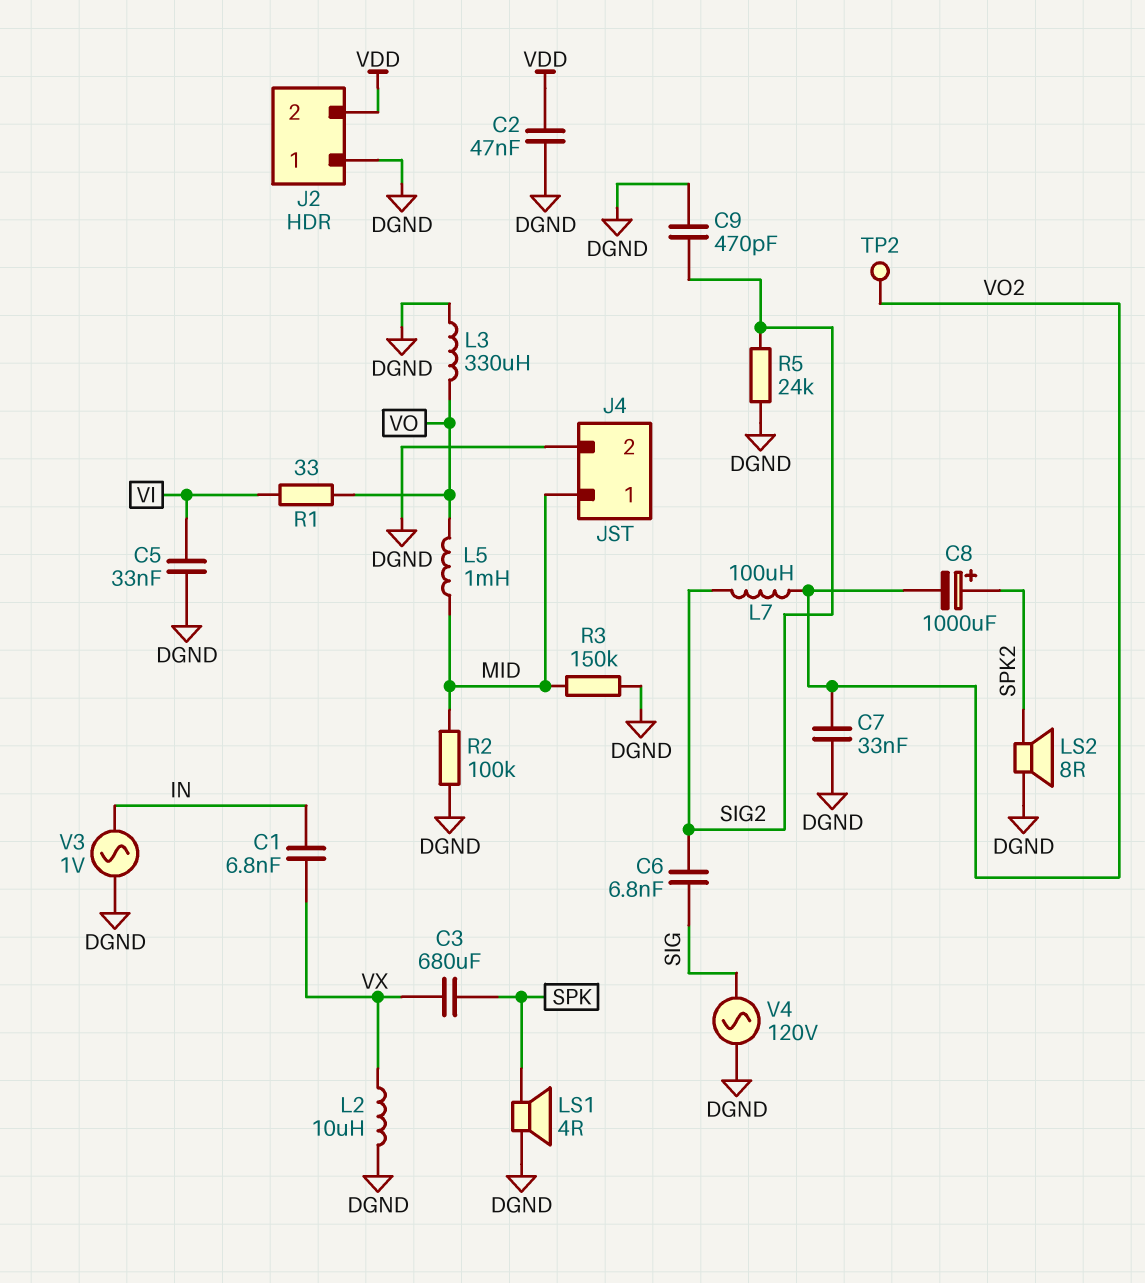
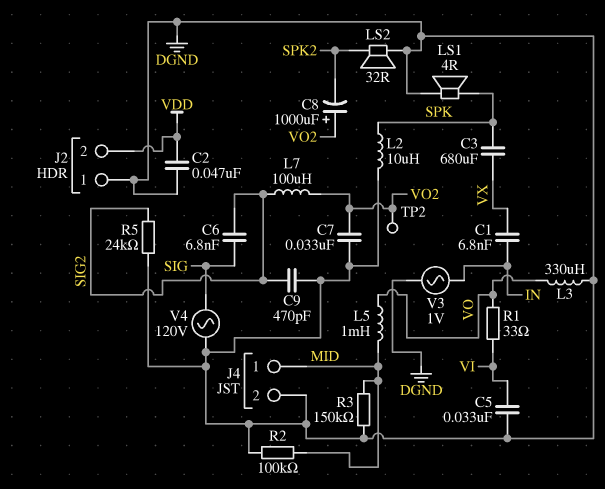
C8: 1000uF (plus SPK2, minus VO2) -> 1000uF (plus VO2, minus SPK2)
L2: 10uH (DGND, VX) -> 10uH (DGND, SPK)
LS2: speaker 8R (DGND, SPK2) -> speaker 32R (DGND, SPK2)

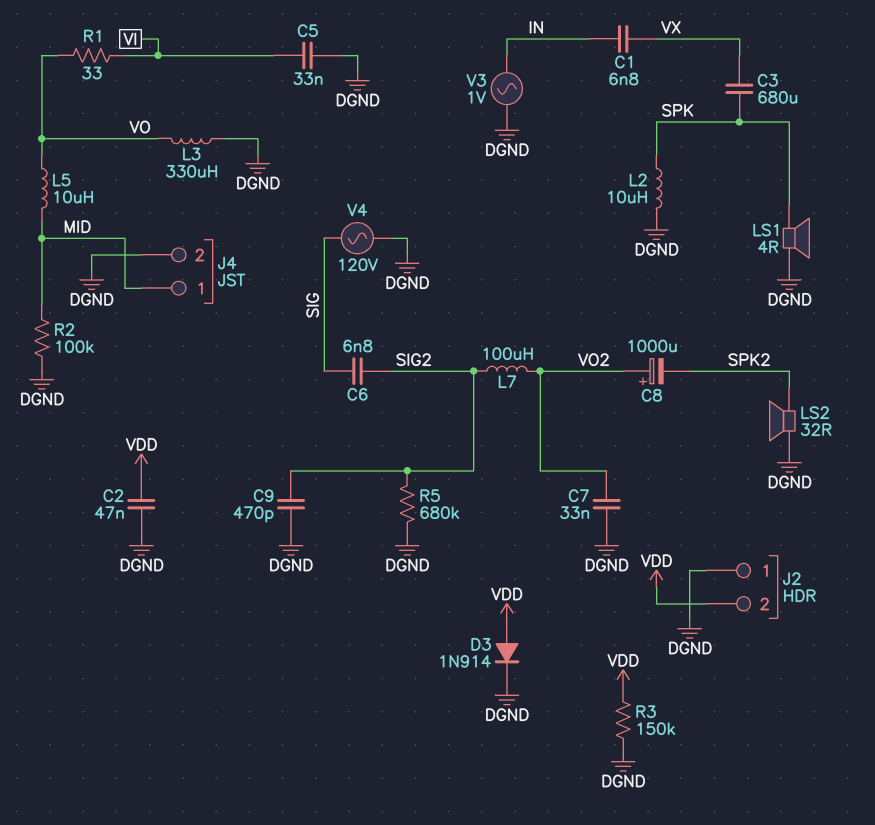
D3: none -> diode 1N914 (A VDD, K DGND)
L5: 1mH (MID, VO) -> 10uH (MID, VO)
R3: 150k (DGND, MID) -> 150k (DGND, VDD)
R5: 24k (DGND, SIG2) -> 680k (DGND, SIG2)
TP2: test point (VO2) -> none

